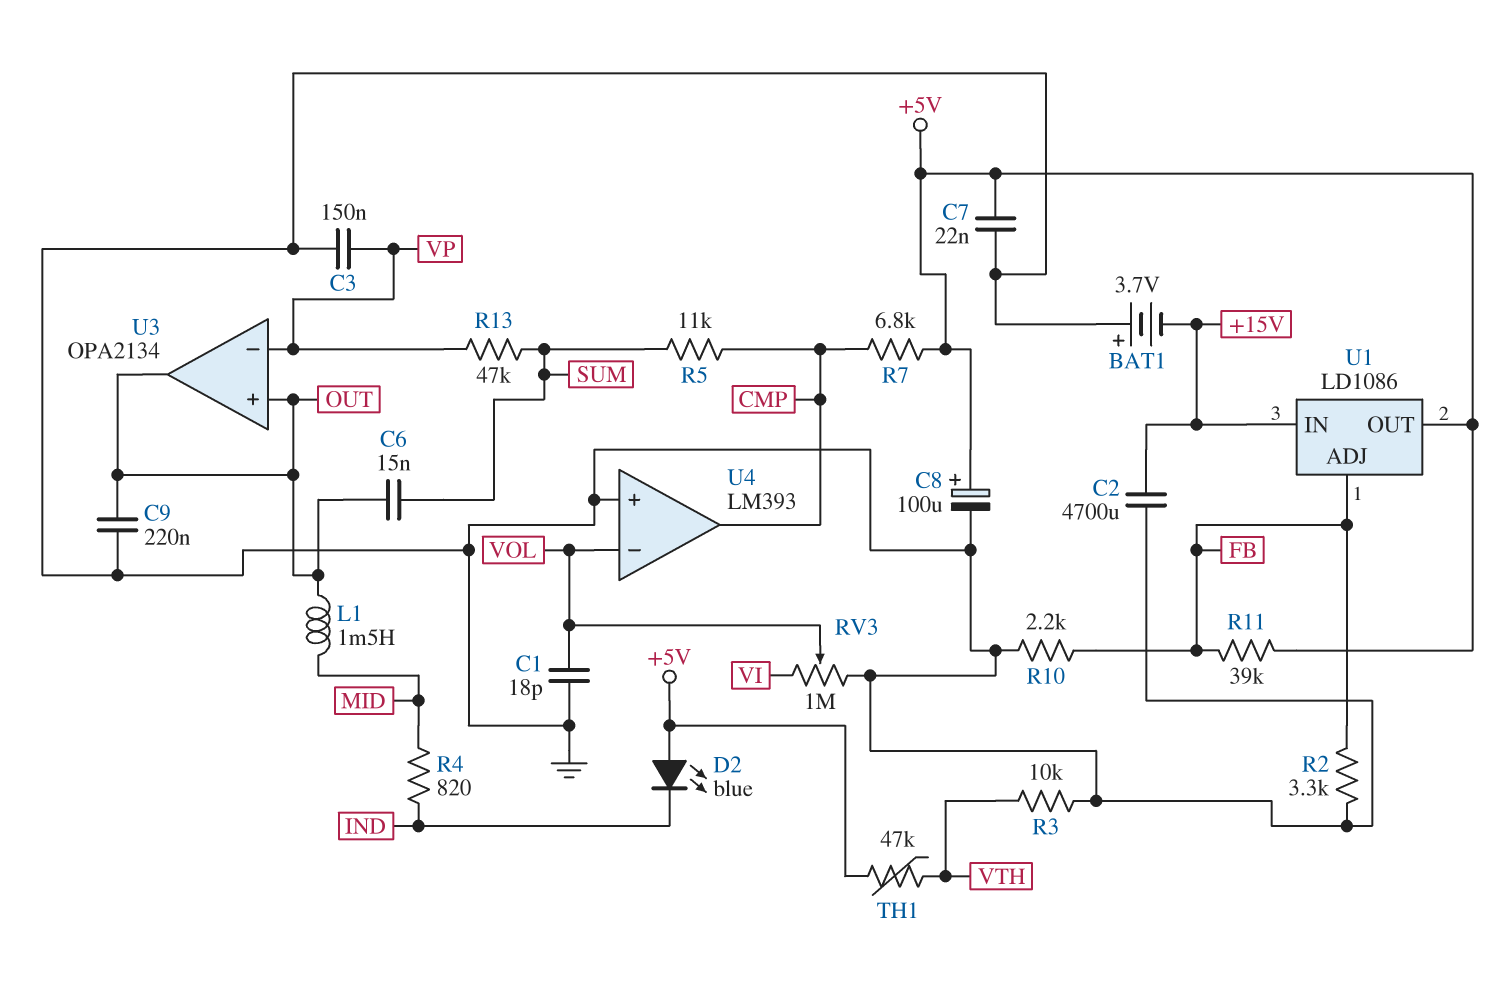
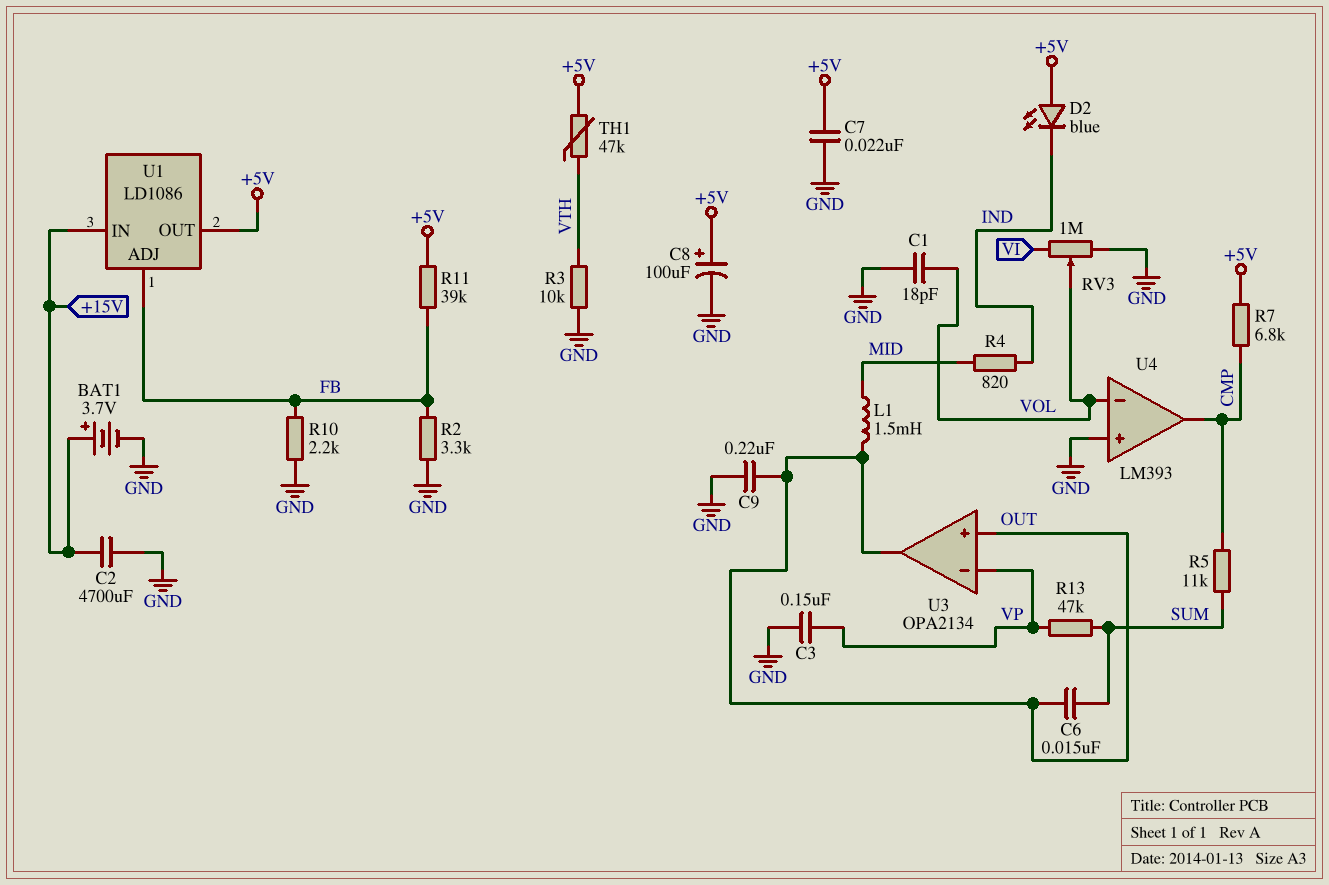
BAT1: 3.7V (plus GND, minus +15V) -> 3.7V (plus +15V, minus GND)

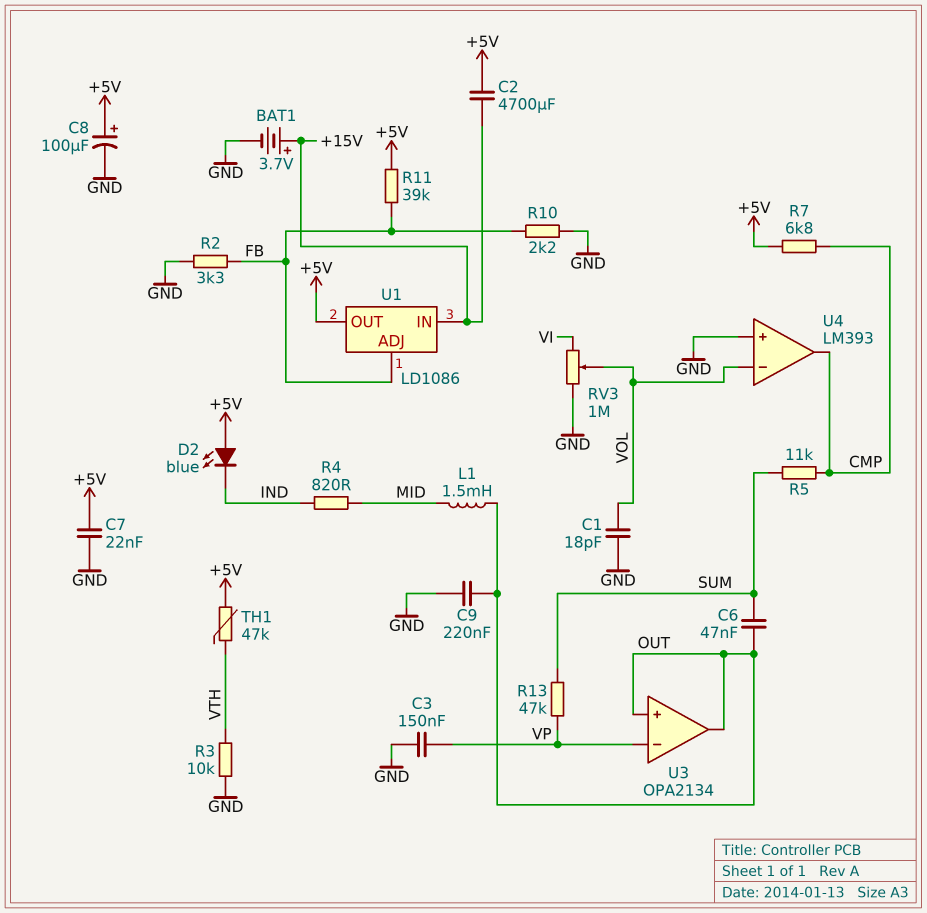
C2: 4700uF (+15V, GND) -> 4700uF (+5V, +15V)
C6: 15nF (OUT, SUM) -> 47nF (OUT, SUM)

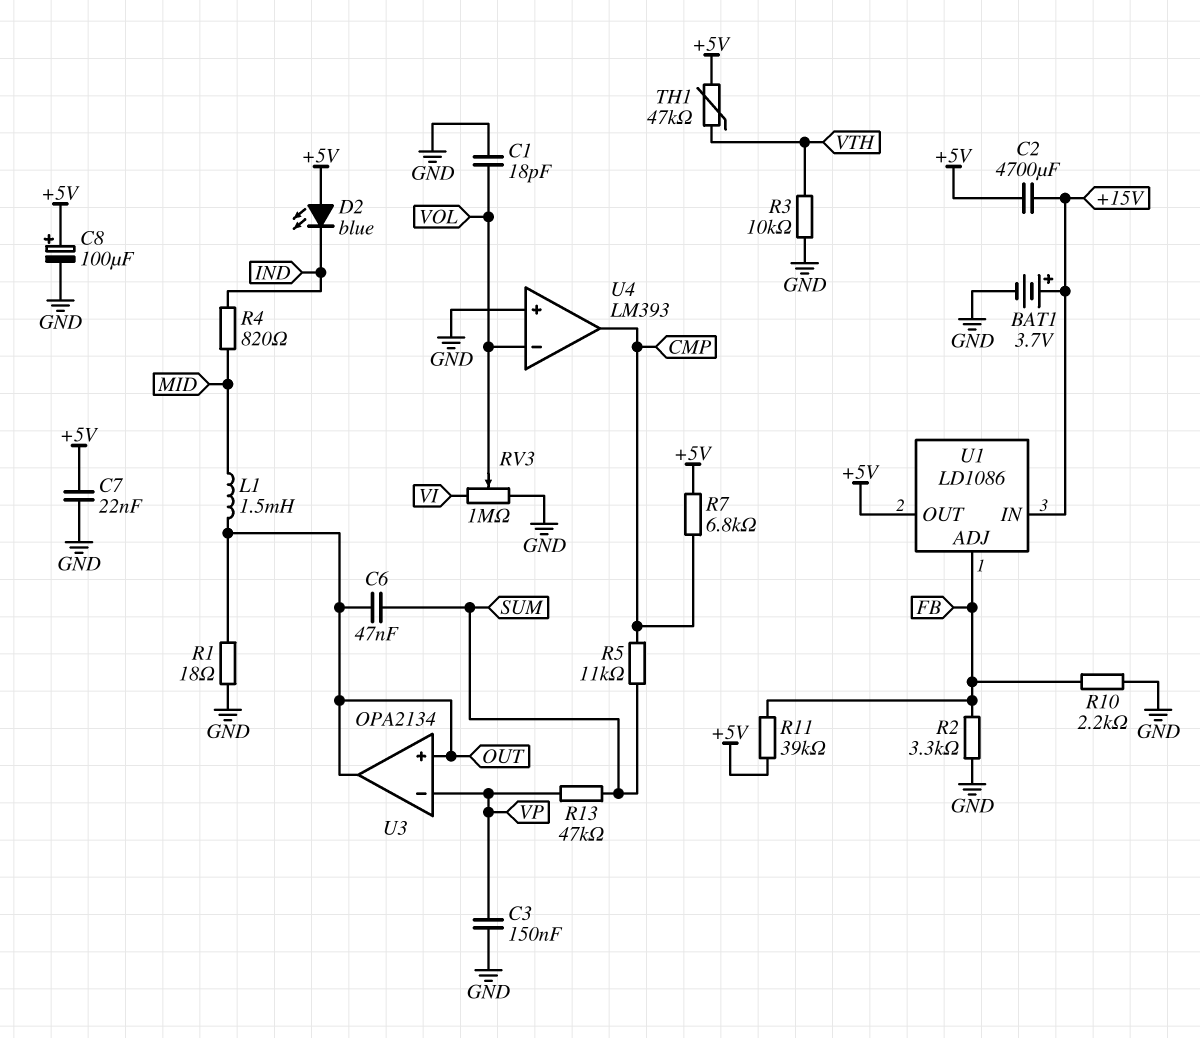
C9: 220nF (GND, OUT) -> none
R1: none -> 18 (GND, OUT)

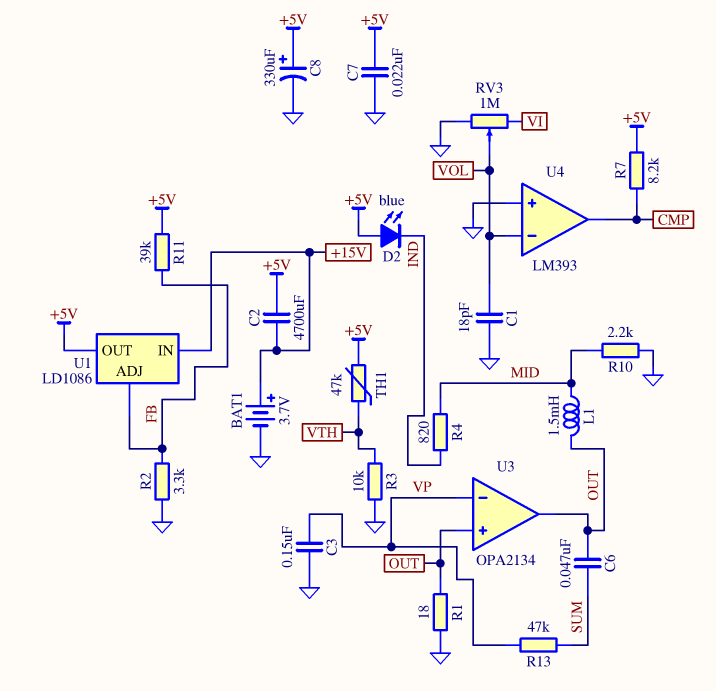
C8: 100uF (plus +5V, minus GND) -> 330uF (plus +5V, minus GND)
R5: 11k (CMP, SUM) -> none
R7: 6.8k (+5V, CMP) -> 8.2k (+5V, CMP)
R10: 2.2k (FB, GND) -> 2.2k (GND, MID)

